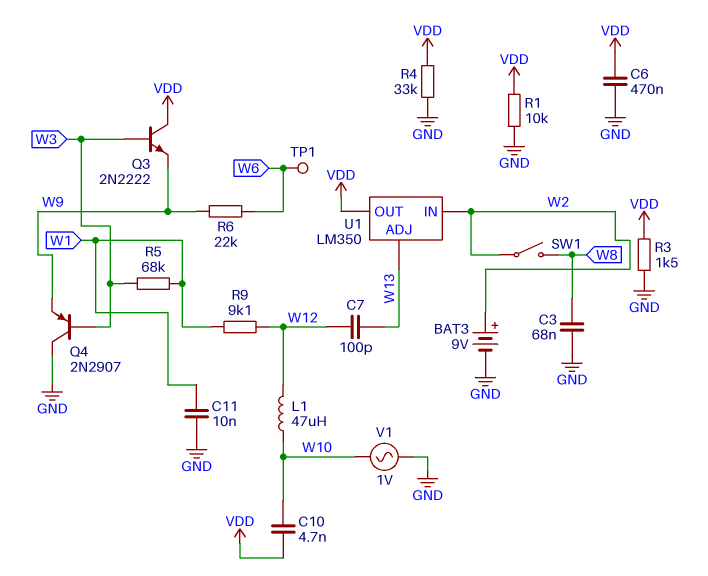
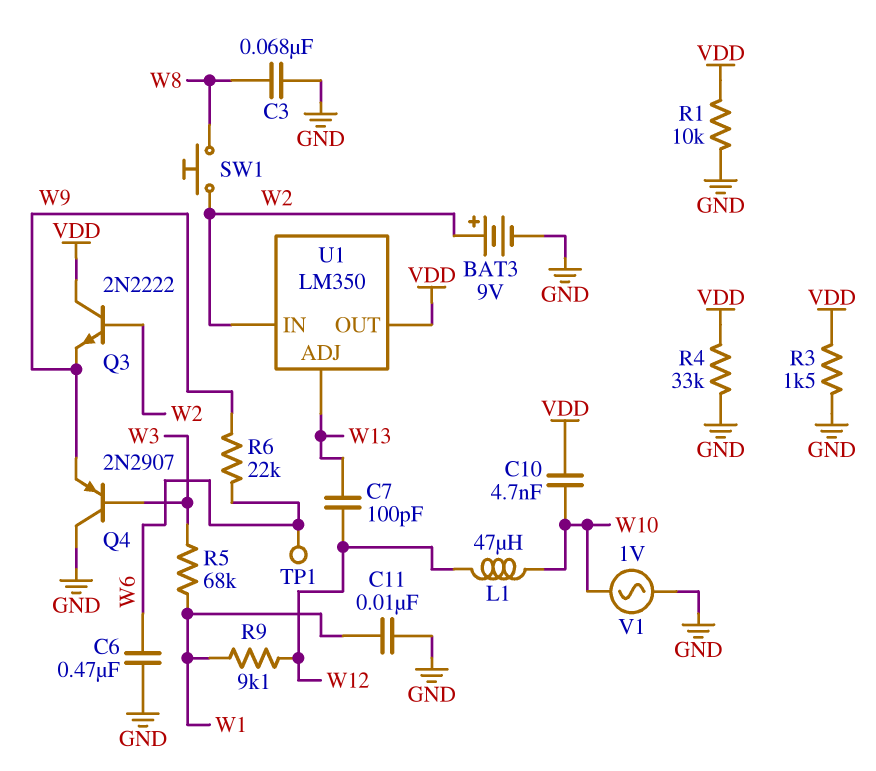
C6: 470nF (GND, VDD) -> 470nF (GND, W6)
Q3: NPN 2N2222 (B W3, C VDD, E W9) -> NPN 2N2222 (B W2, C VDD, E W9)
SW1: switch (W2, W8) -> button (W2, W8)

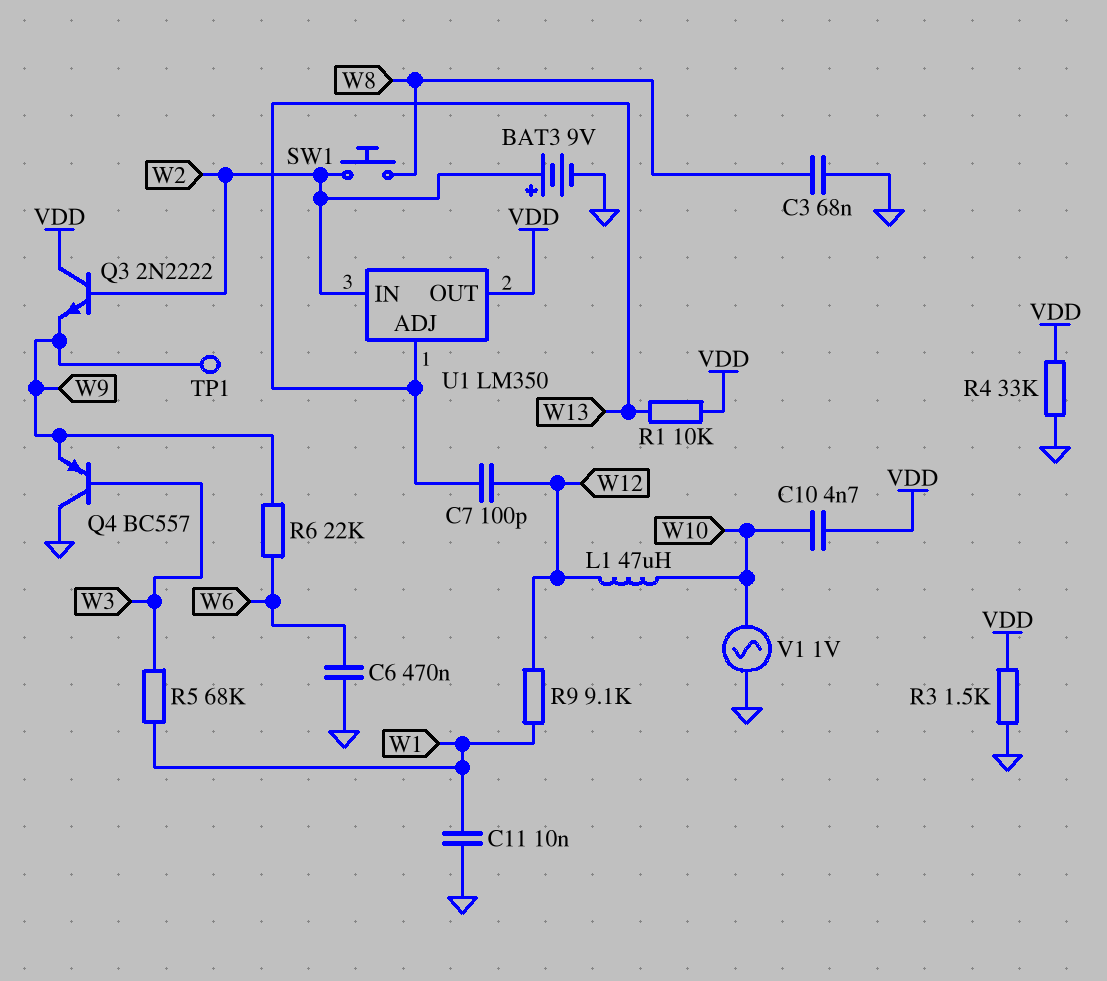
Q4: PNP 2N2907 (B W3, C GND, E W9) -> PNP BC557 (B W3, C GND, E W9)
R1: 10k (GND, VDD) -> 10k (VDD, W13)
TP1: test point (W6) -> test point (W9)

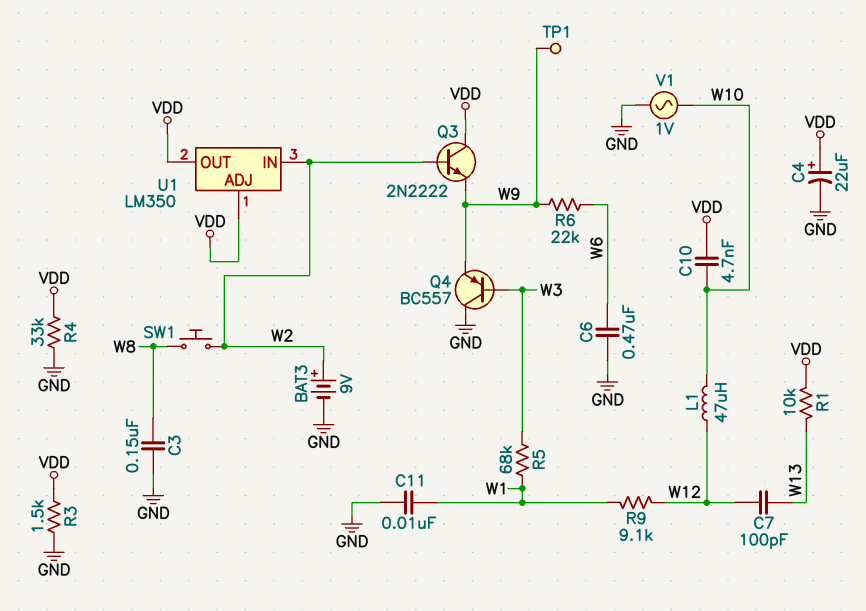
C3: 68nF (GND, W8) -> 150nF (GND, W8)
C4: none -> 22uF (plus VDD, minus GND)
U1 pin ADJ: W13 -> VDD

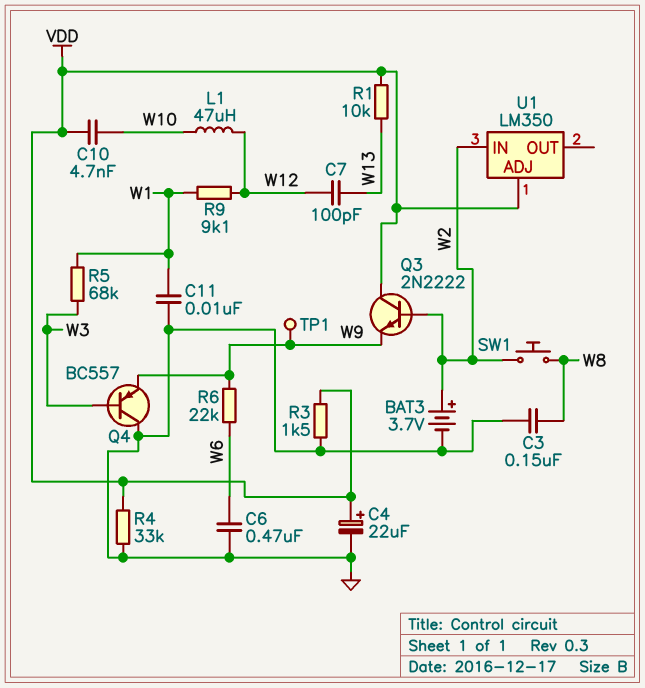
BAT3: 9V (plus W2, minus GND) -> 3.7V (plus W2, minus GND)
U1 pin OUT: VDD -> none
V1: AC 1V (GND, W10) -> none

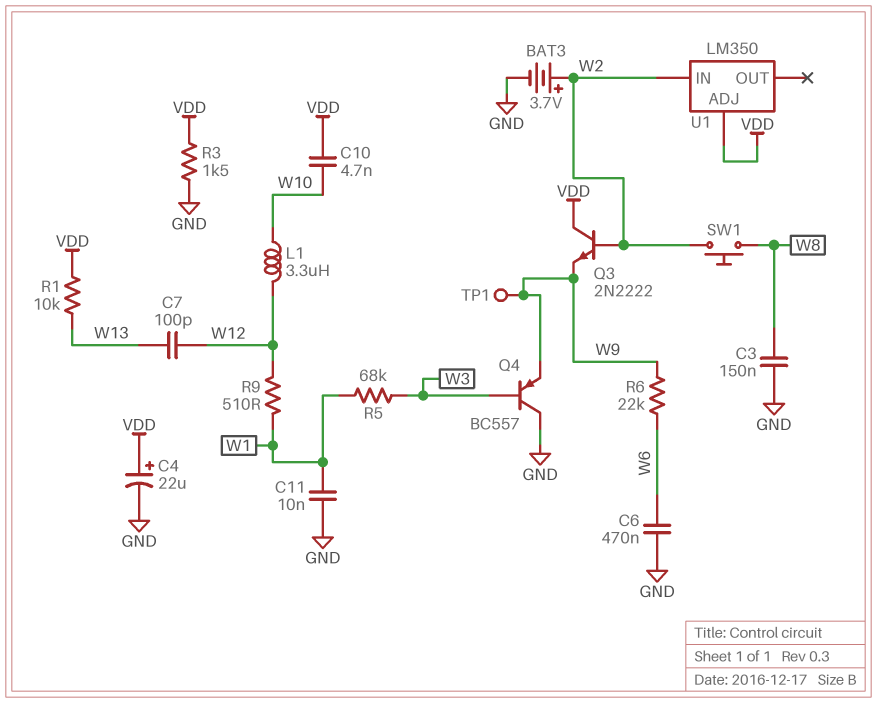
L1: 47uH (W10, W12) -> 3.3uH (W10, W12)
R4: 33k (GND, VDD) -> none
R9: 9.1k (W1, W12) -> 510 (W1, W12)

